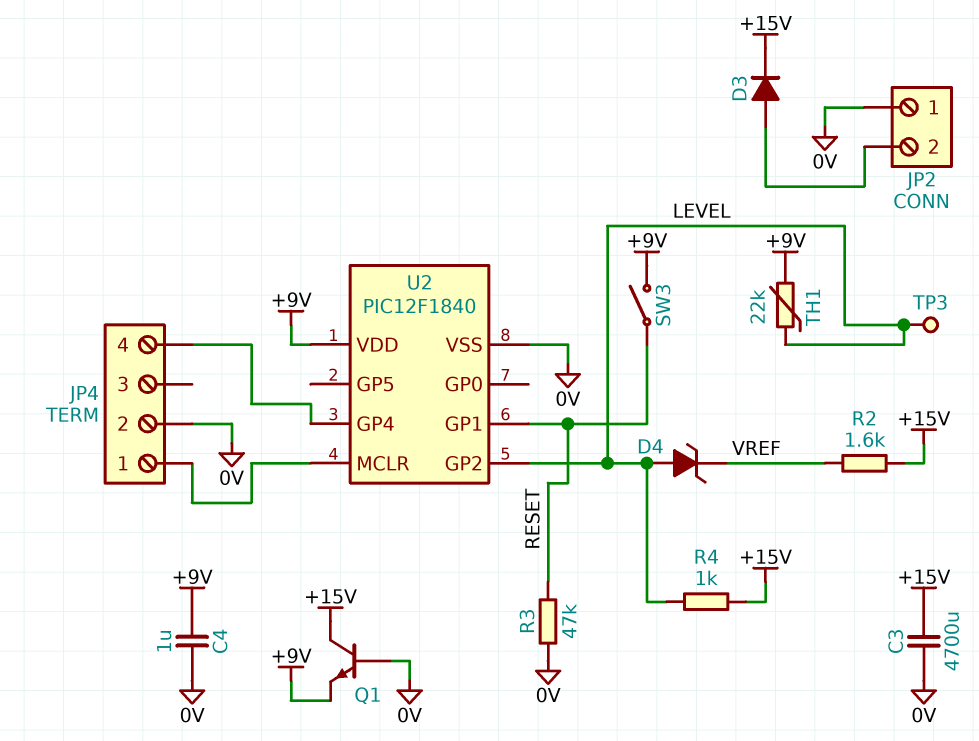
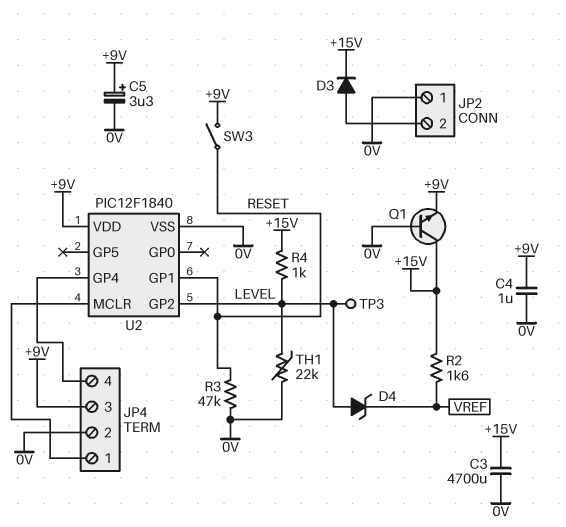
C5: none -> 3.3uF (plus +9V, minus 0V)
JP4 pin 3: none -> +9V
TH1: 22k (+9V, LEVEL) -> 22k (0V, LEVEL)

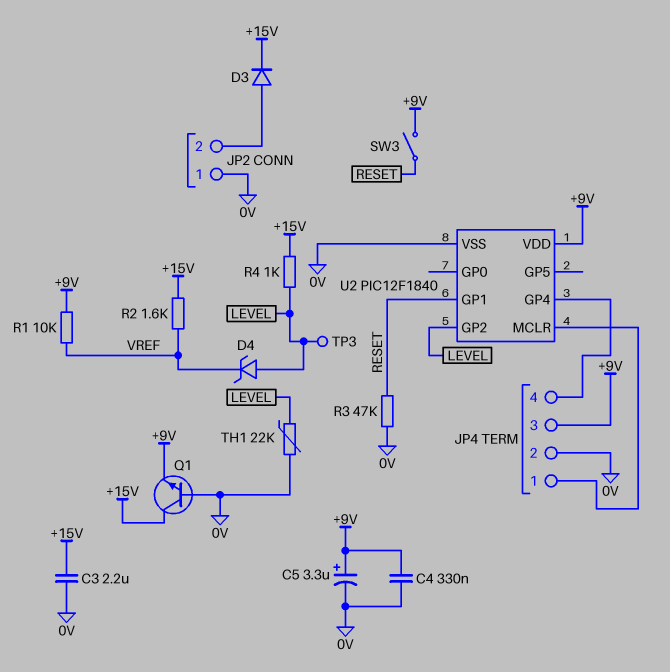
C3: 4700uF (+15V, 0V) -> 2.2uF (+15V, 0V)
C4: 1uF (+9V, 0V) -> 330nF (+9V, 0V)
R1: none -> 10k (+9V, VREF)

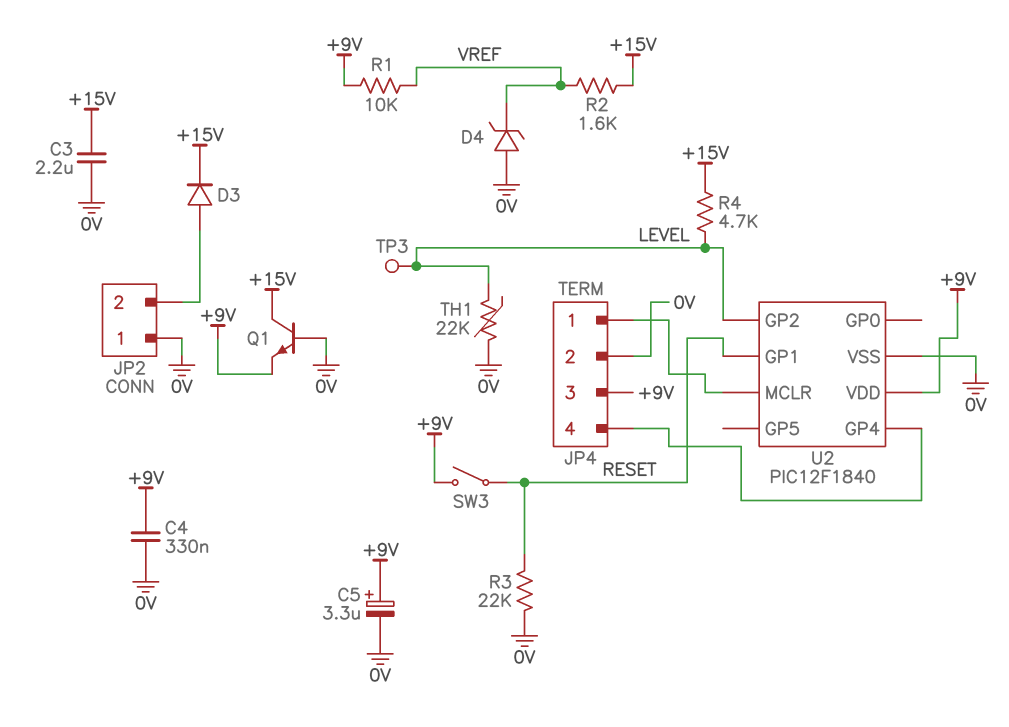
D4: zener (A LEVEL, K VREF) -> zener (A 0V, K VREF)
R3: 47k (0V, RESET) -> 22k (0V, RESET)
R4: 1k (+15V, LEVEL) -> 4.7k (+15V, LEVEL)

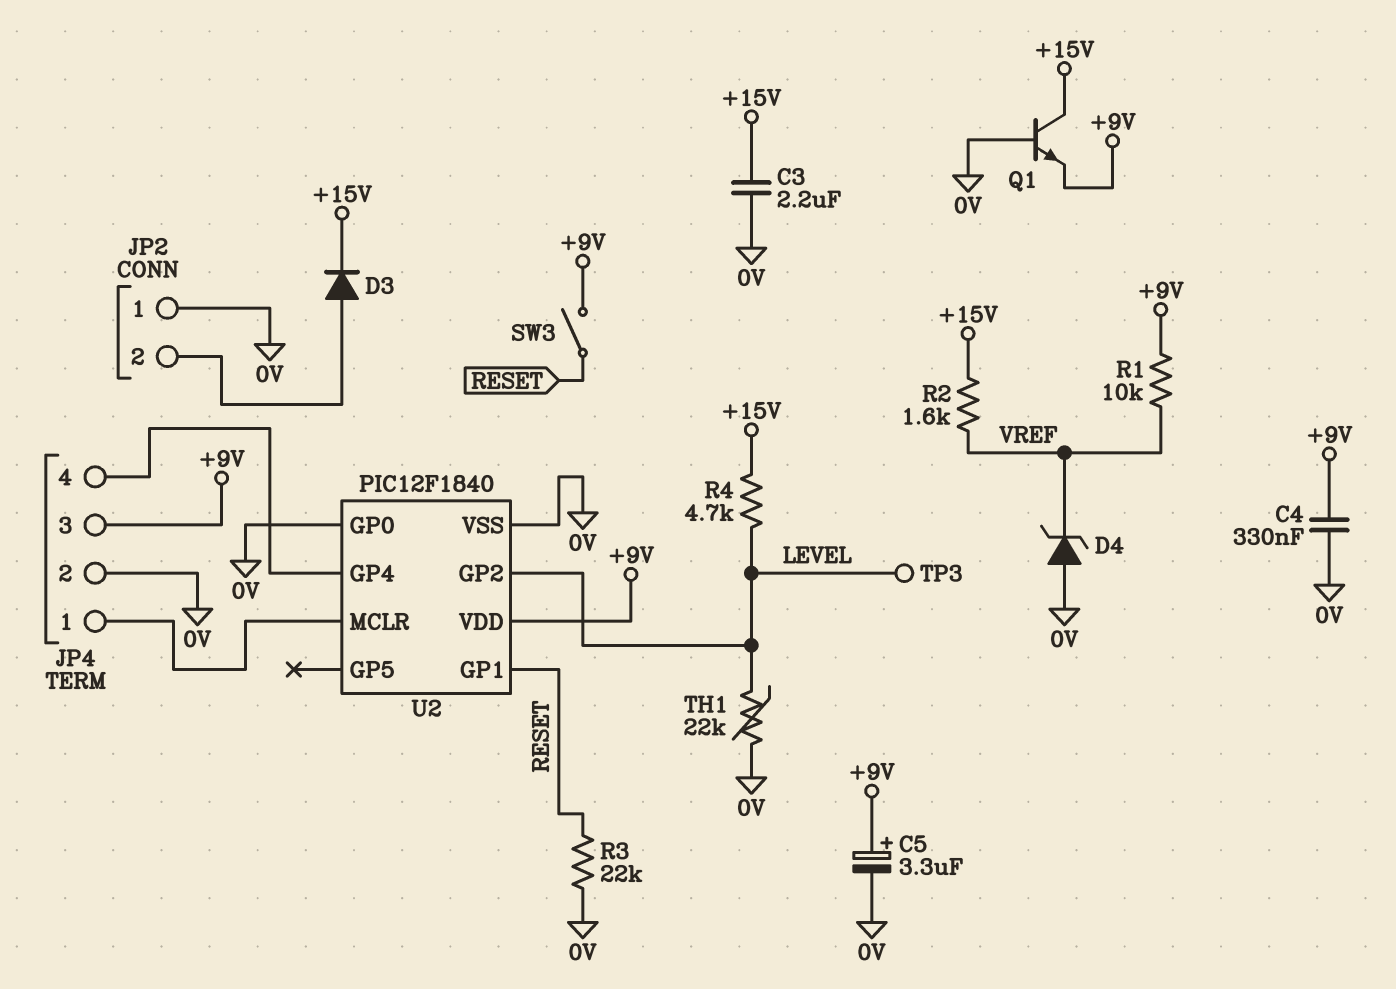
U2 pin GP0: none -> 0V

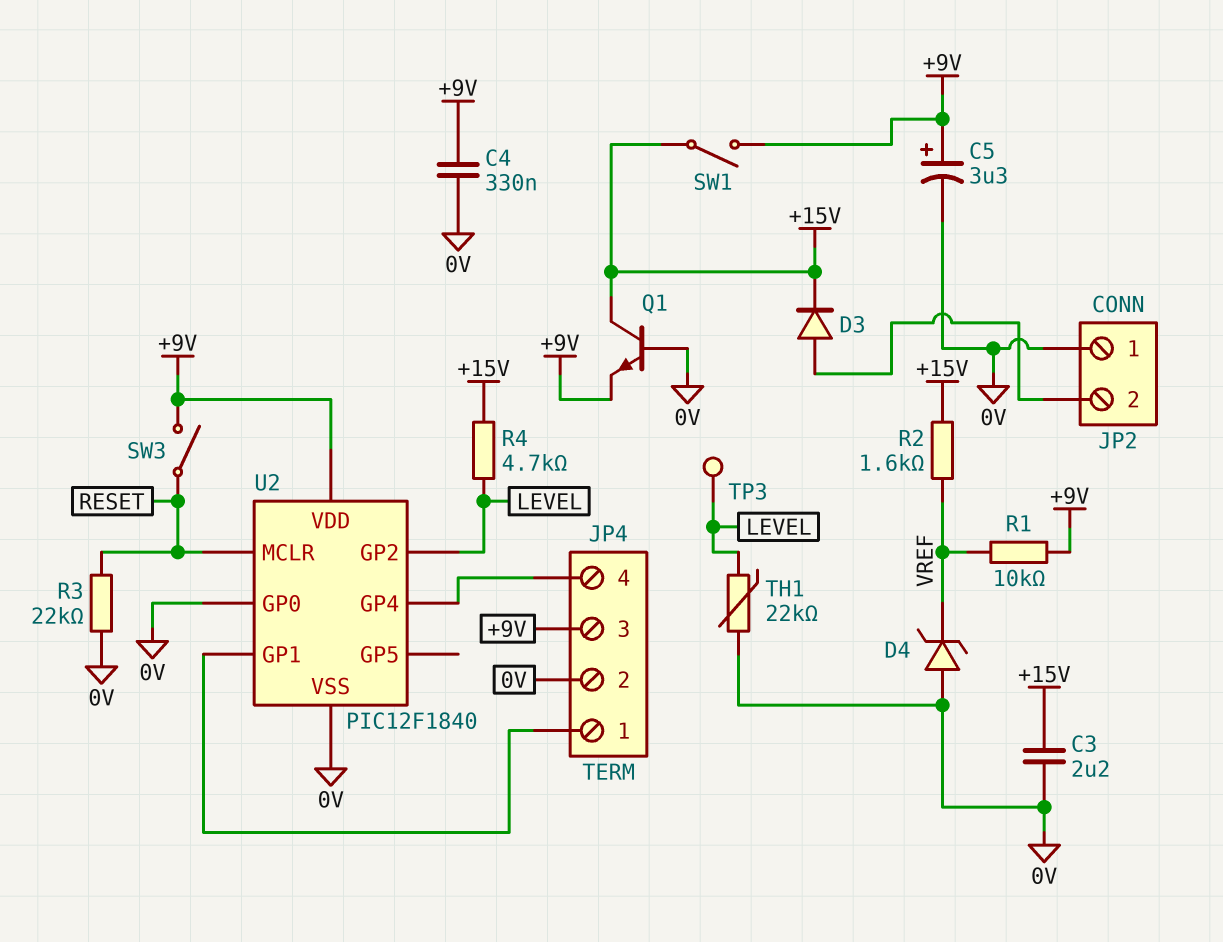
SW1: none -> switch (+9V, +15V)
U2 pin GP1: RESET -> JP4/1
U2 pin MCLR: JP4/1 -> RESET

